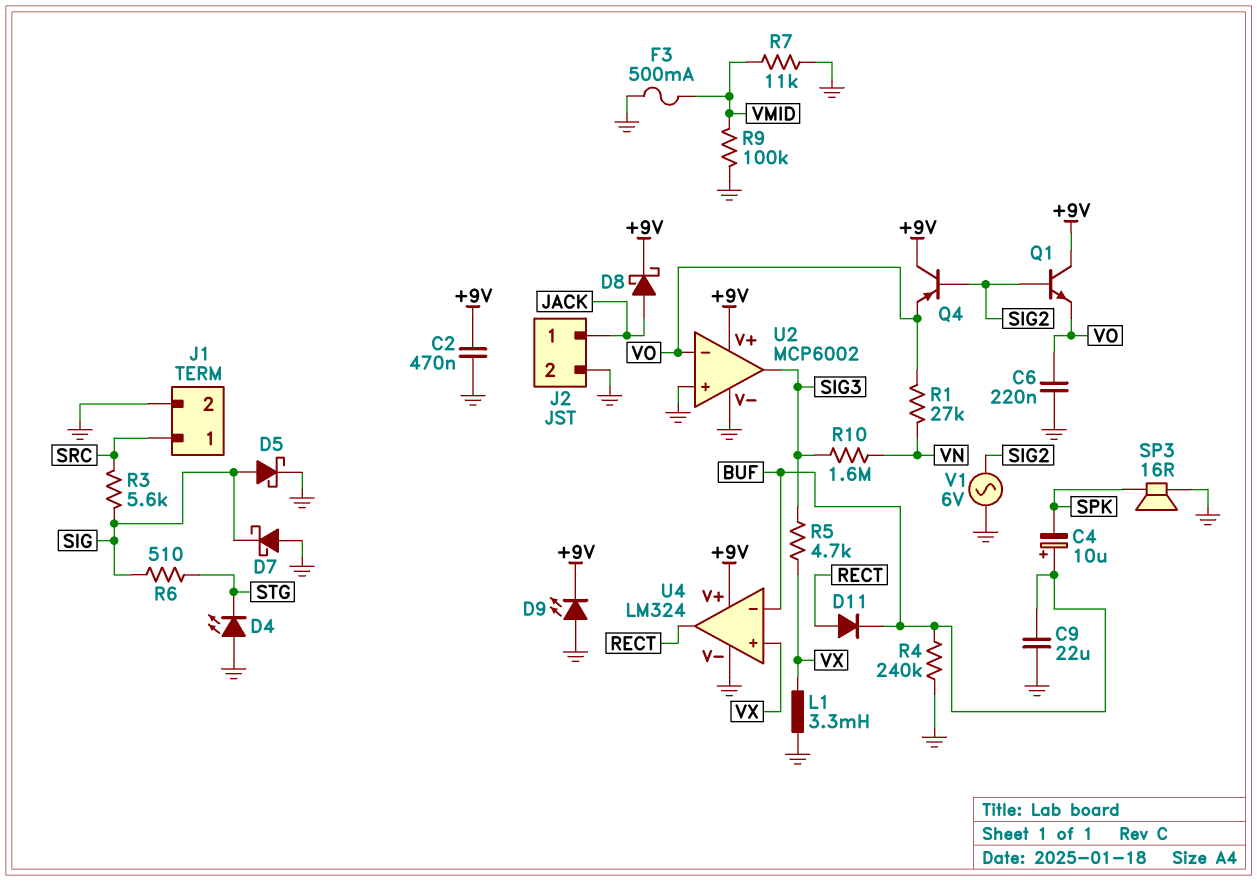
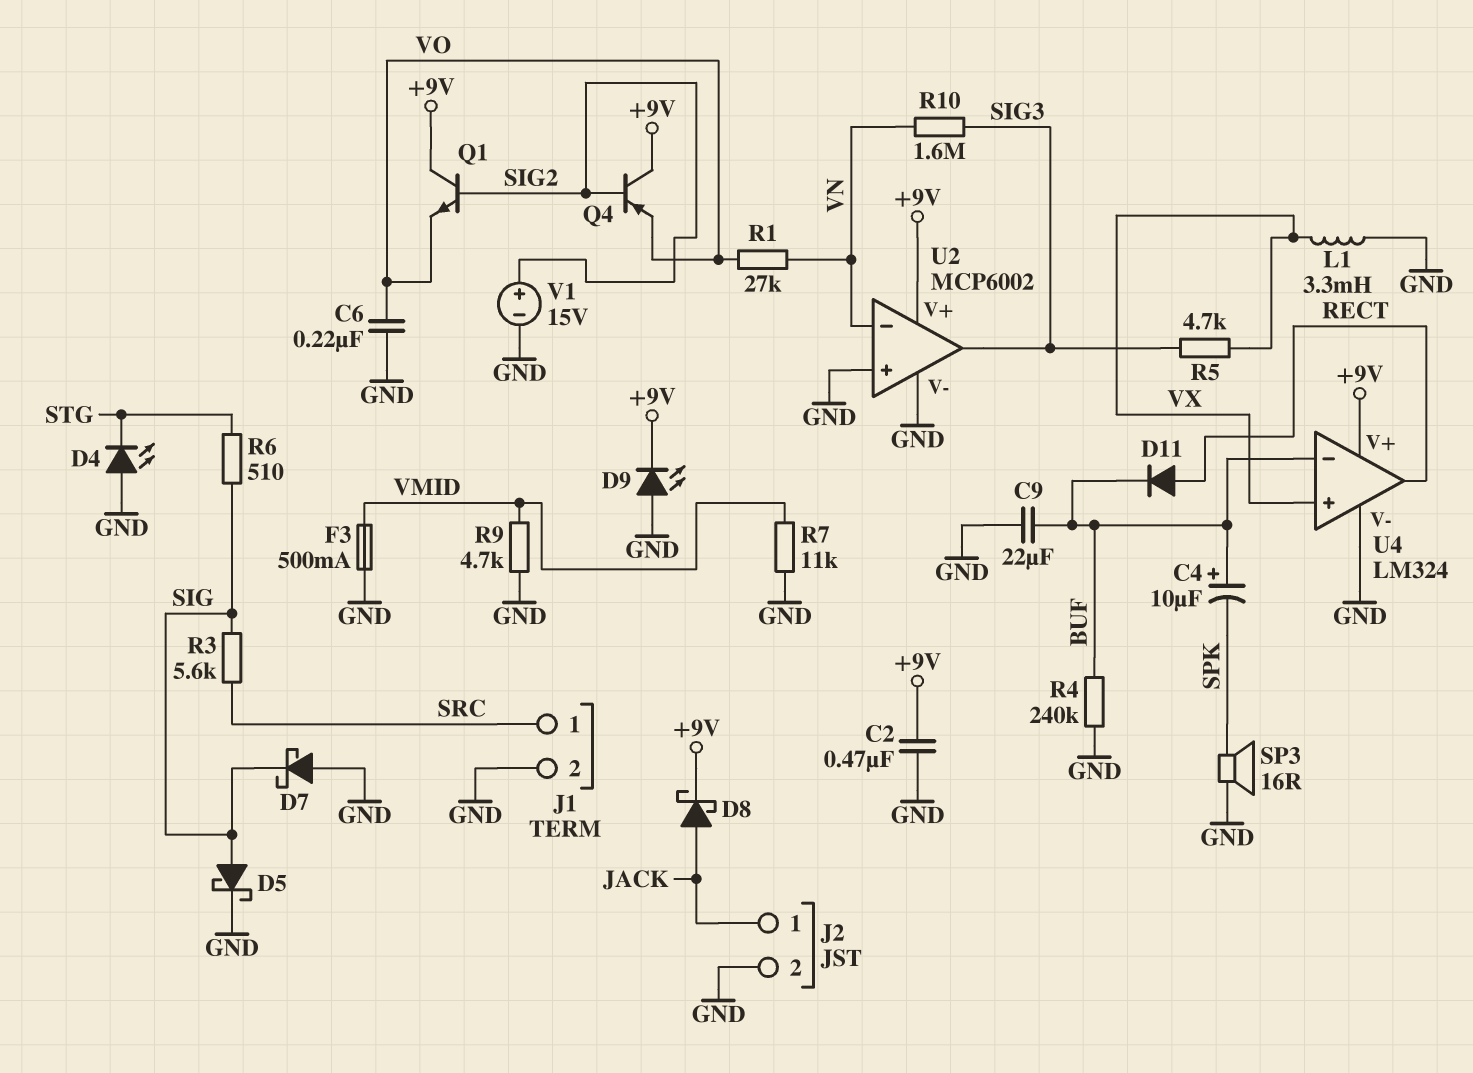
R9: 100k (GND, VMID) -> 4.7k (GND, VMID)
U2 pin in-: VO -> VN
V1: AC 6V (GND, SIG2) -> 15V (plus SIG2, minus GND)

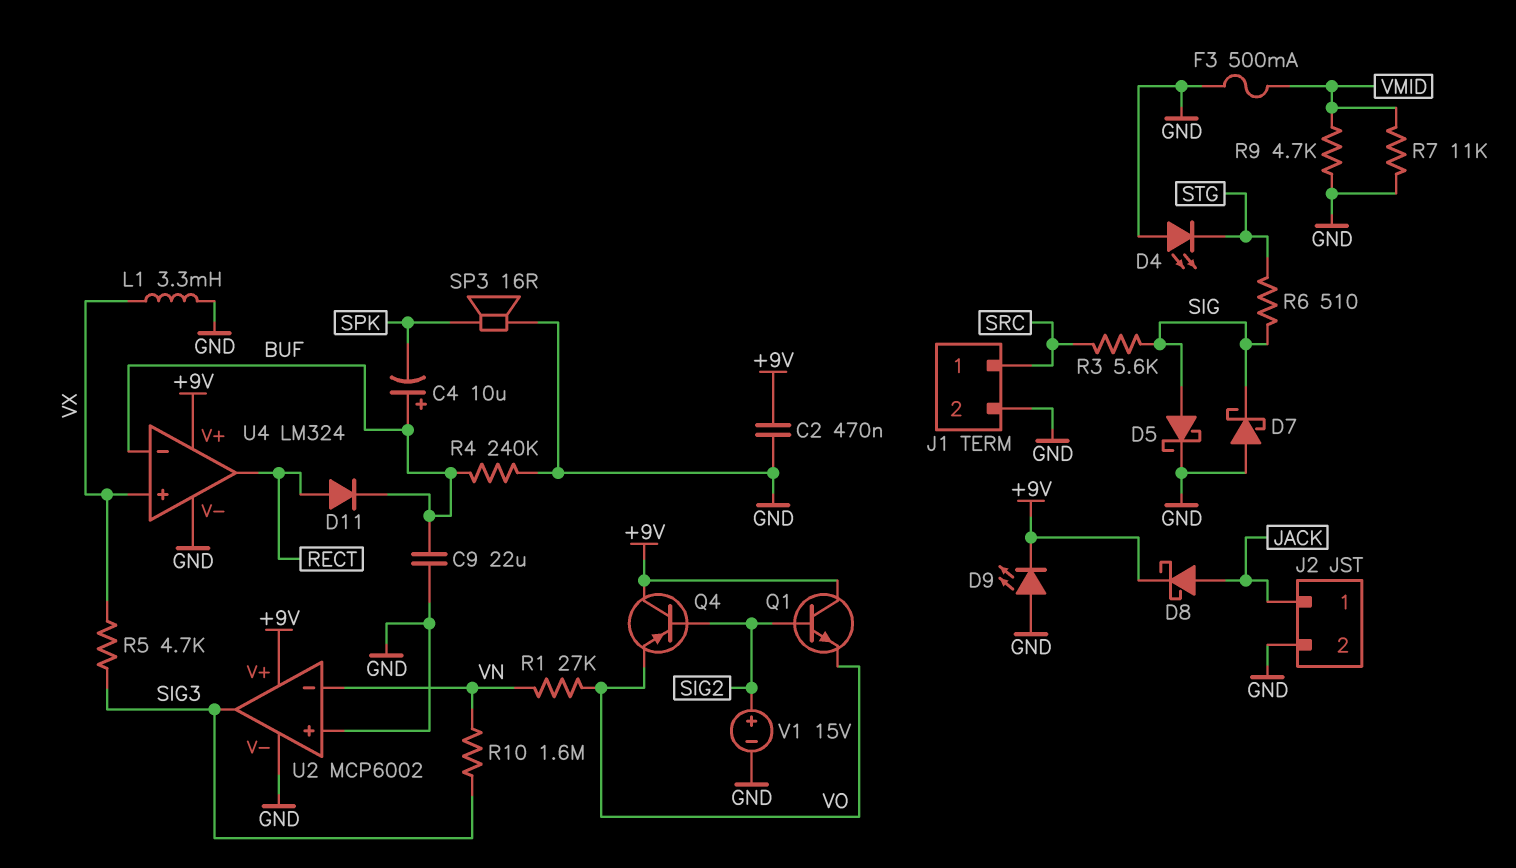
C6: 220nF (GND, VO) -> none

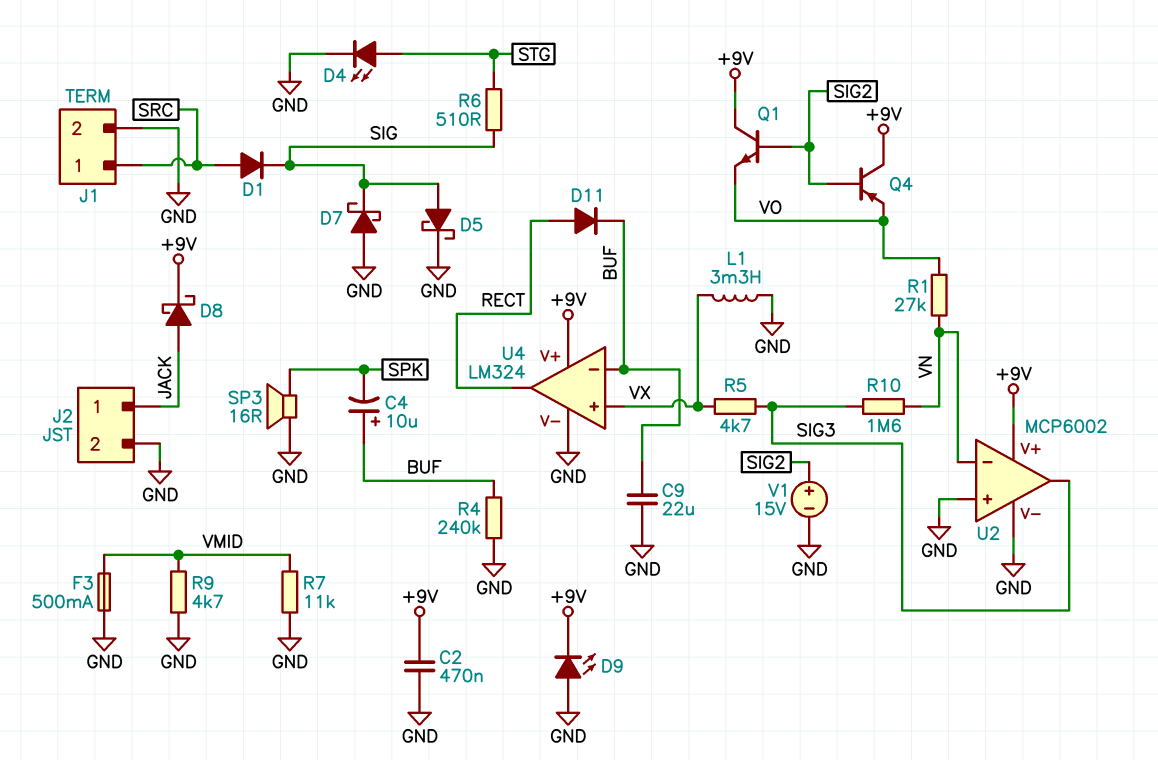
D1: none -> diode (A SRC, K SIG)
D4: LED (A GND, K STG) -> LED (A STG, K GND)
R3: 5.6k (SIG, SRC) -> none

